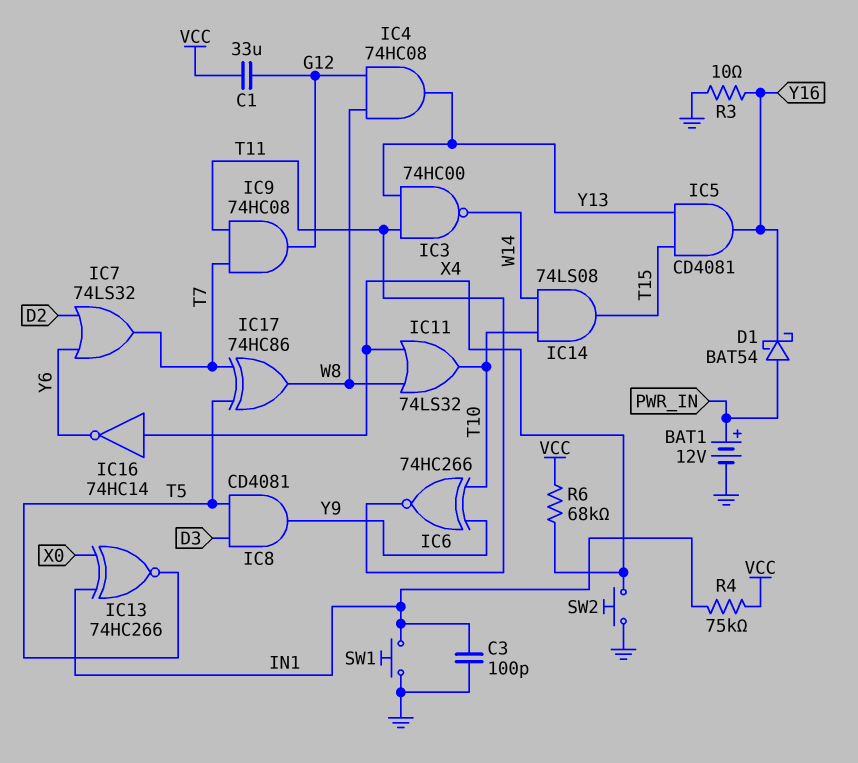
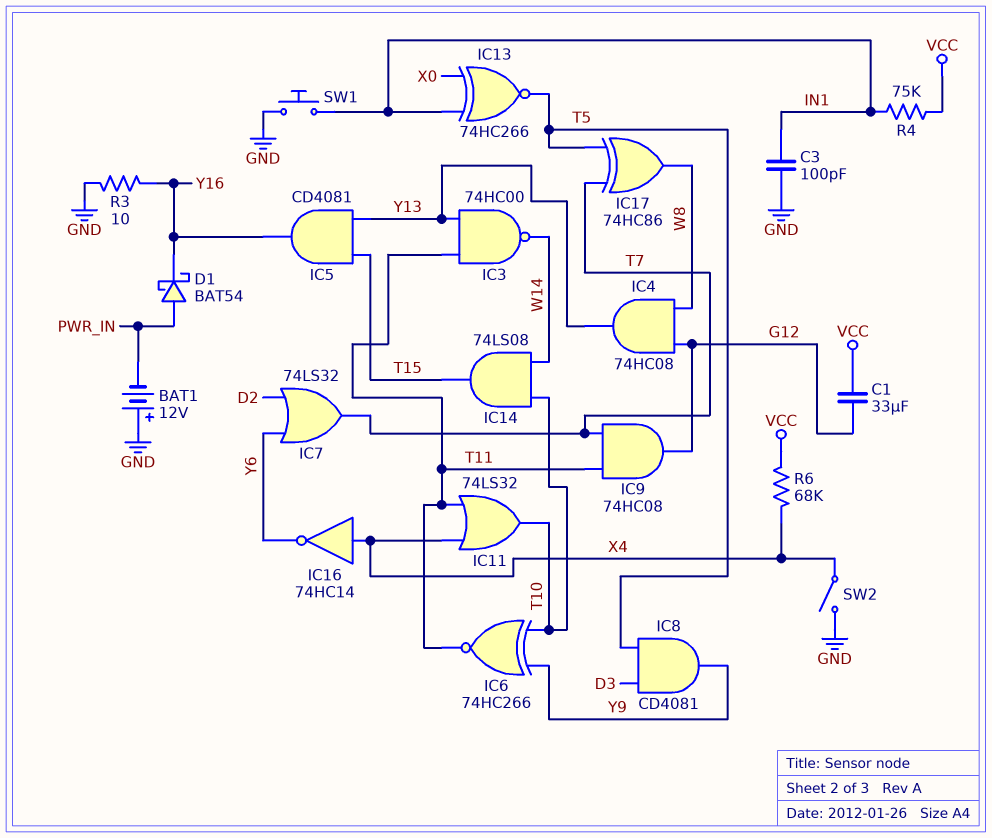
BAT1: 12V (plus PWR_IN, minus GND) -> 12V (plus GND, minus PWR_IN)
IC11: OR 74LS32 (in W8, in X4, out T10) -> OR 74LS32 (in T11, in X4, out T10)
SW2: button (GND, X4) -> switch (GND, X4)

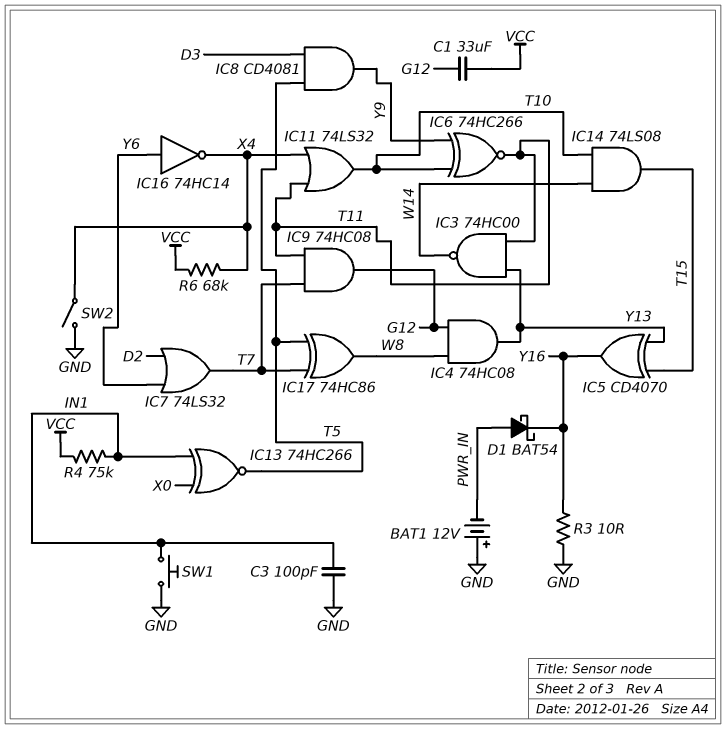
IC5: AND CD4081 (in T15, in Y13, out Y16) -> XOR CD4070 (in T15, in Y13, out Y16)
IC16: NOT 74HC14 (in X4, out Y6) -> NOT 74HC14 (in Y6, out X4)

